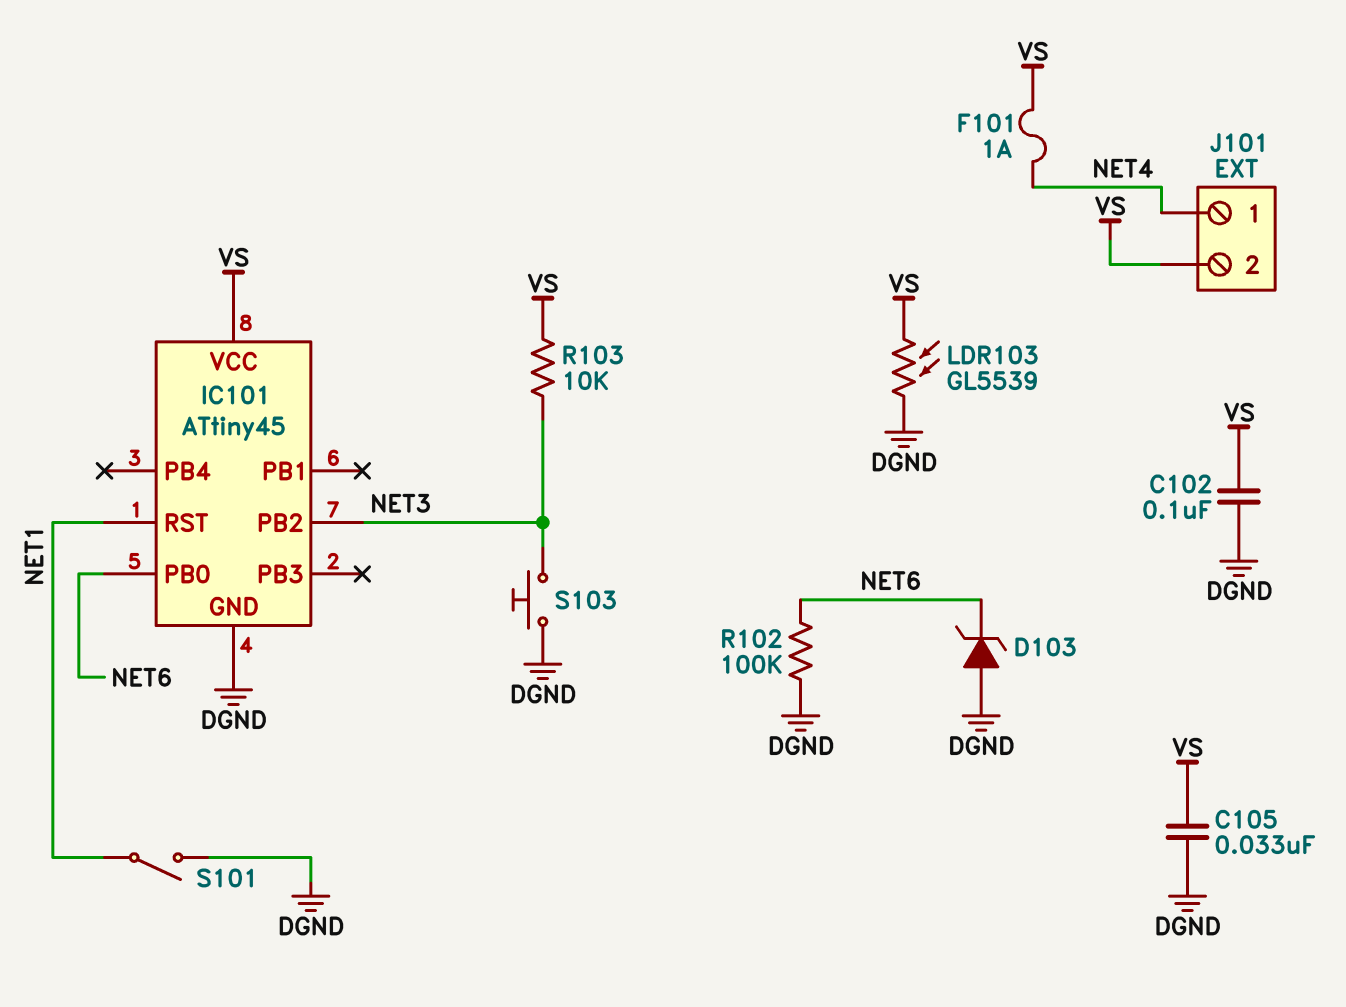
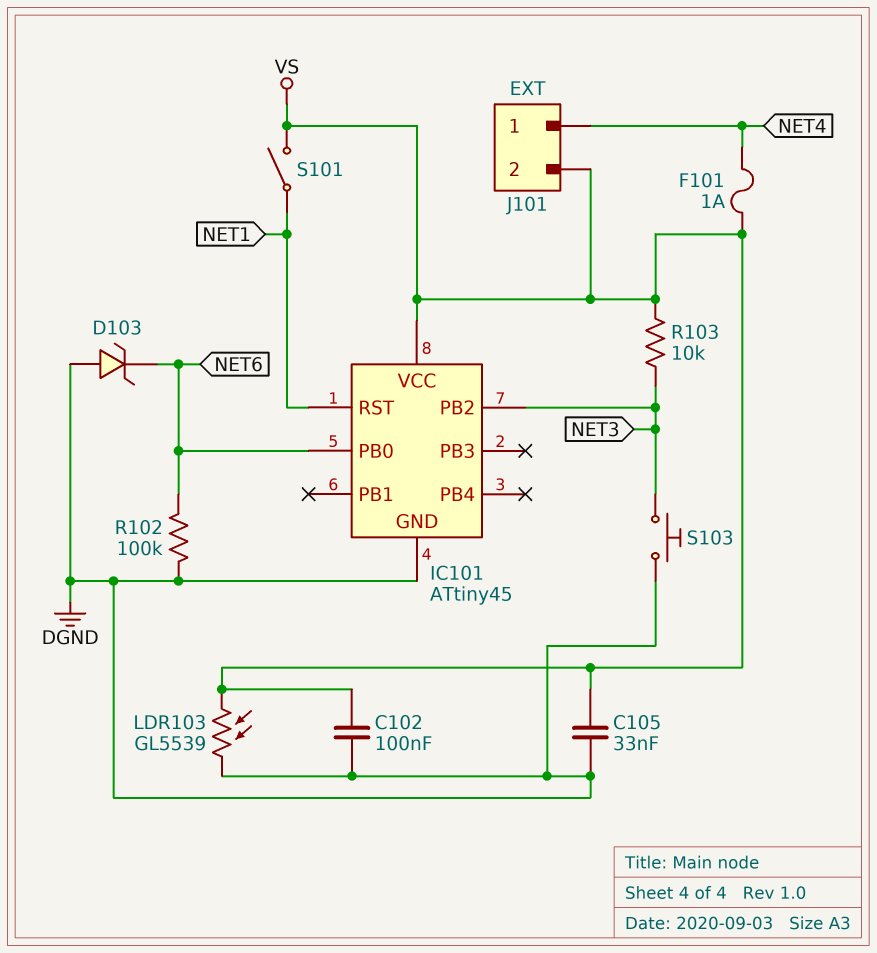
S101: switch (DGND, NET1) -> switch (NET1, VS)

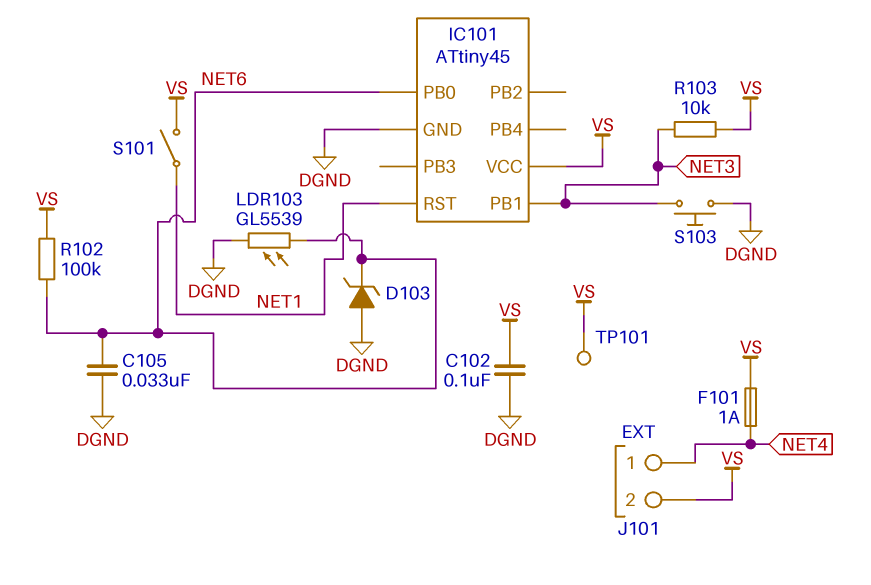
C105: 33nF (DGND, VS) -> 33nF (DGND, NET6)
IC101 pin PB1: none -> NET3
IC101 pin PB2: NET3 -> none
LDR103: GL5539 (DGND, VS) -> GL5539 (DGND, NET6)
R102: 100k (DGND, NET6) -> 100k (NET6, VS)
TP101: none -> test point (VS)

